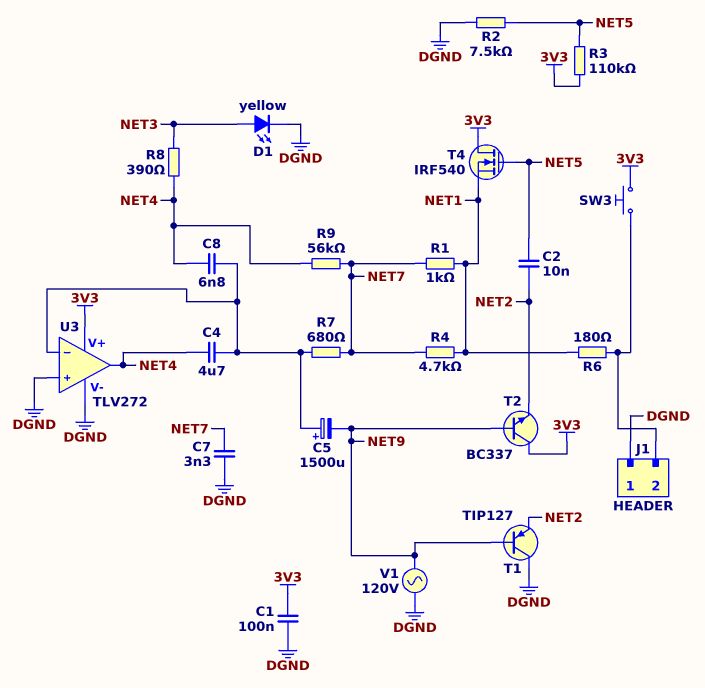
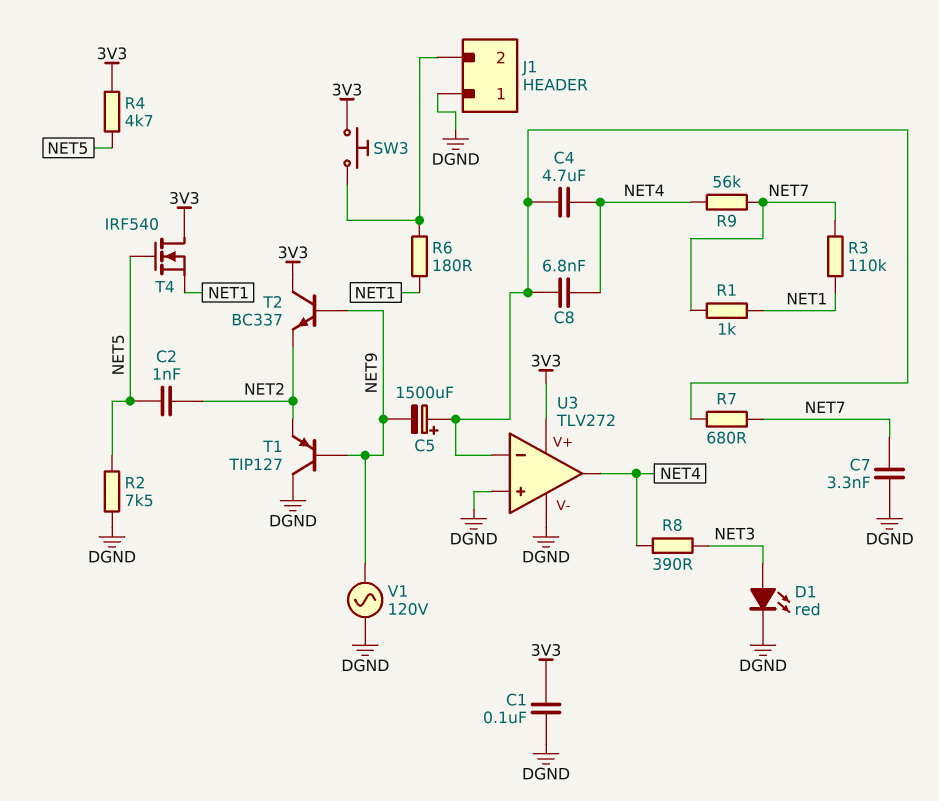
C2: 10nF (NET2, NET5) -> 1nF (NET2, NET5)
D1: LED yellow (A NET3, K DGND) -> LED red (A NET3, K DGND)
R3: 110k (3V3, NET5) -> 110k (NET1, NET7)
R4: 4.7k (NET1, NET7) -> 4.7k (3V3, NET5)

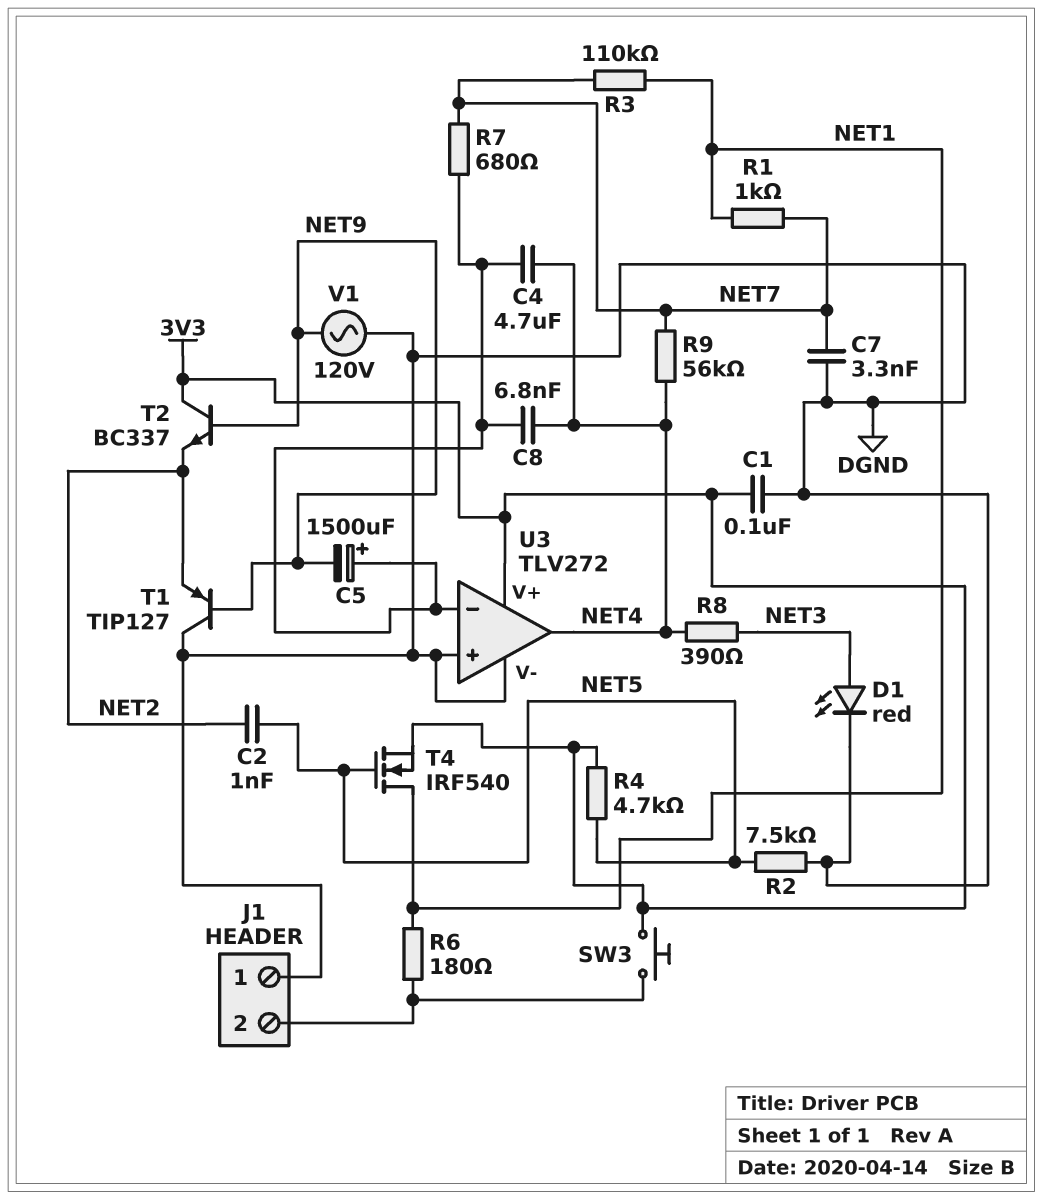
T4: NMOS IRF540 (G NET5, D 3V3, S NET1) -> NMOS IRF540 (G NET5, D NET1, S 3V3)

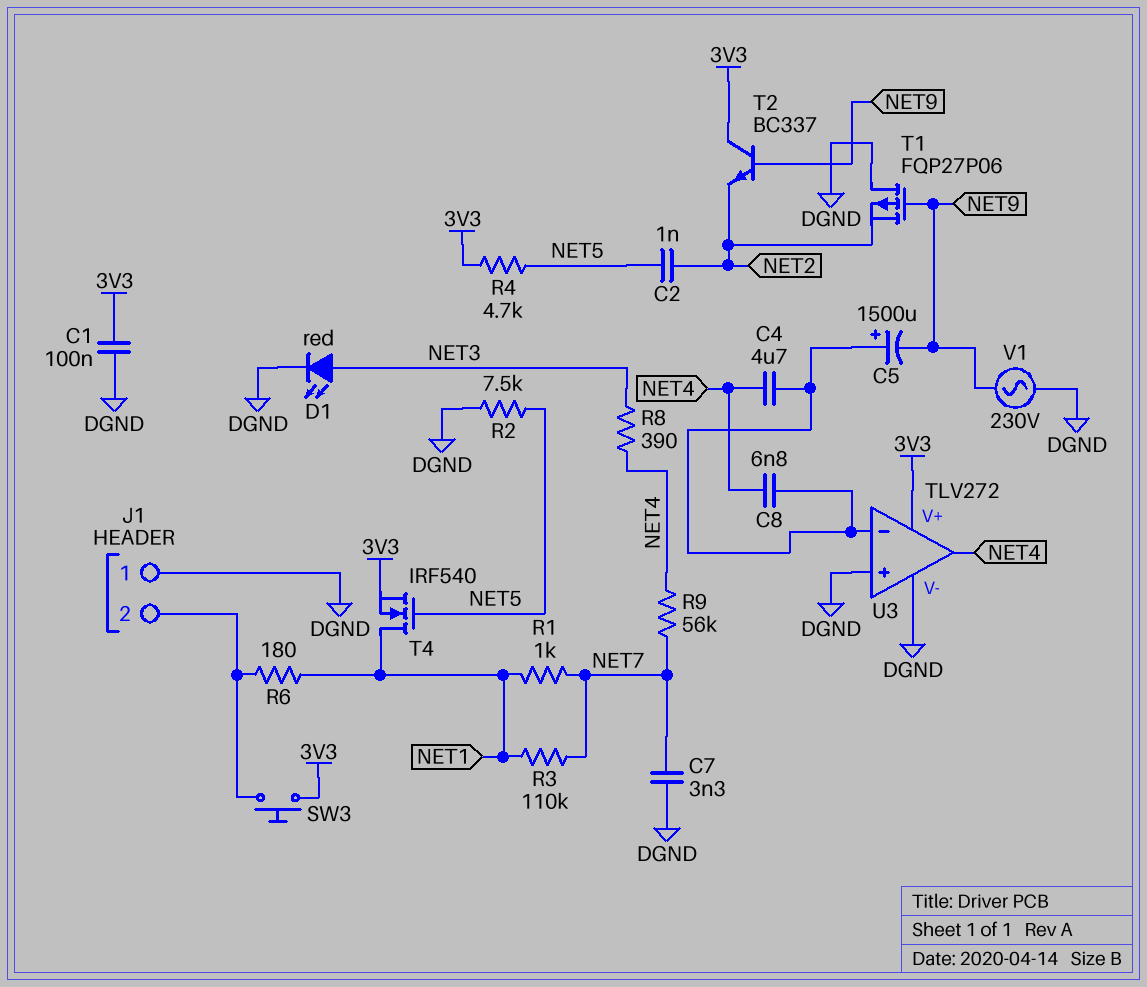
R7: 680 (NET7, U3/in-) -> none
T1: PNP TIP127 (B NET9, C DGND, E NET2) -> PMOS FQP27P06 (G NET9, D DGND, S NET2)
V1: AC 120V (DGND, NET9) -> AC 230V (DGND, NET9)

